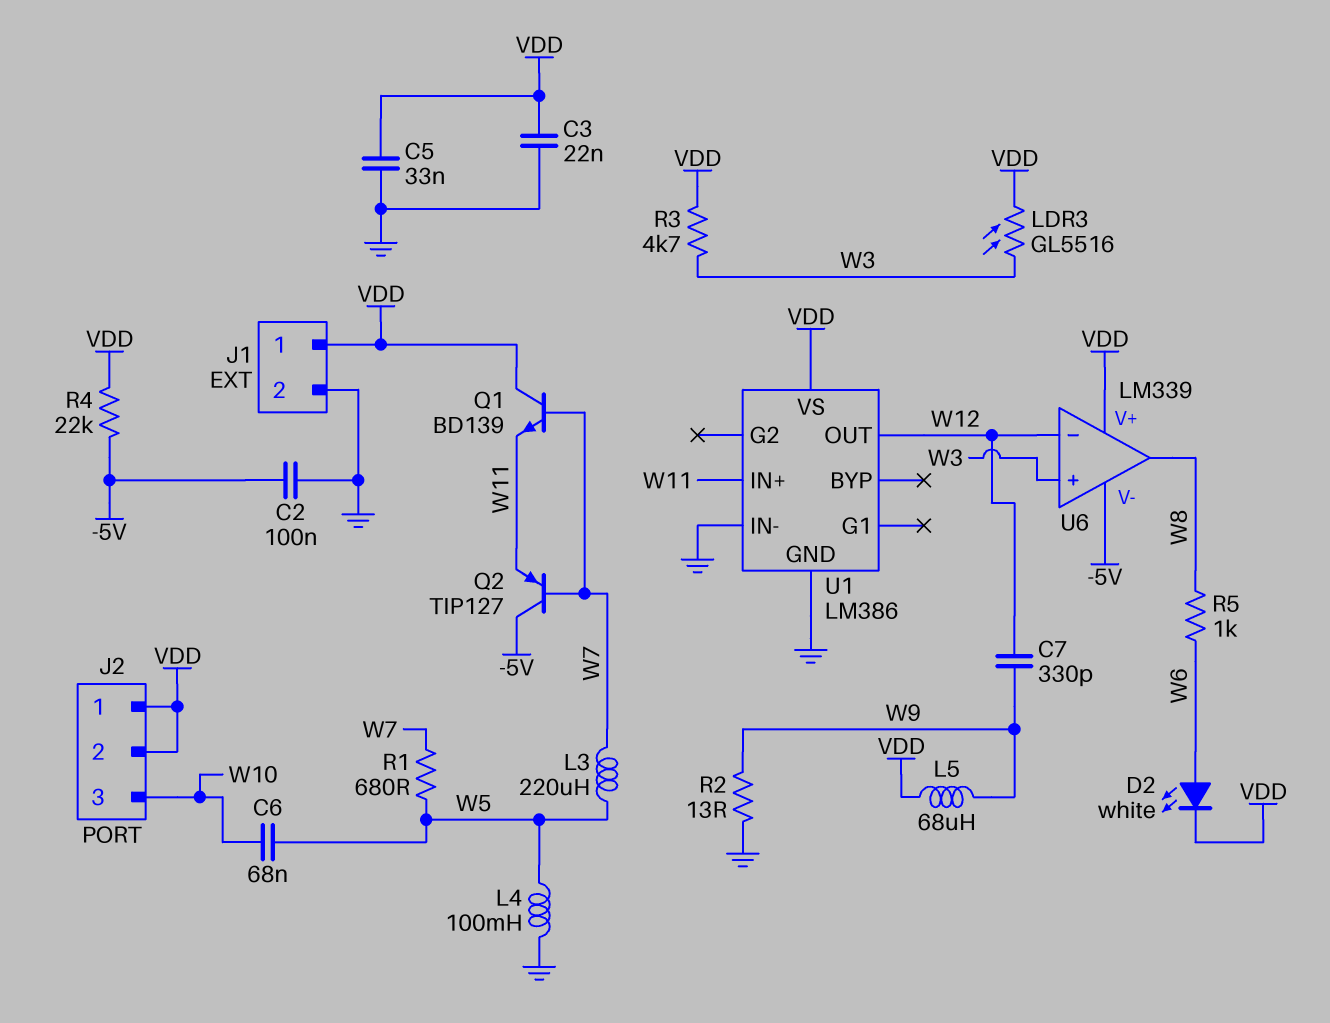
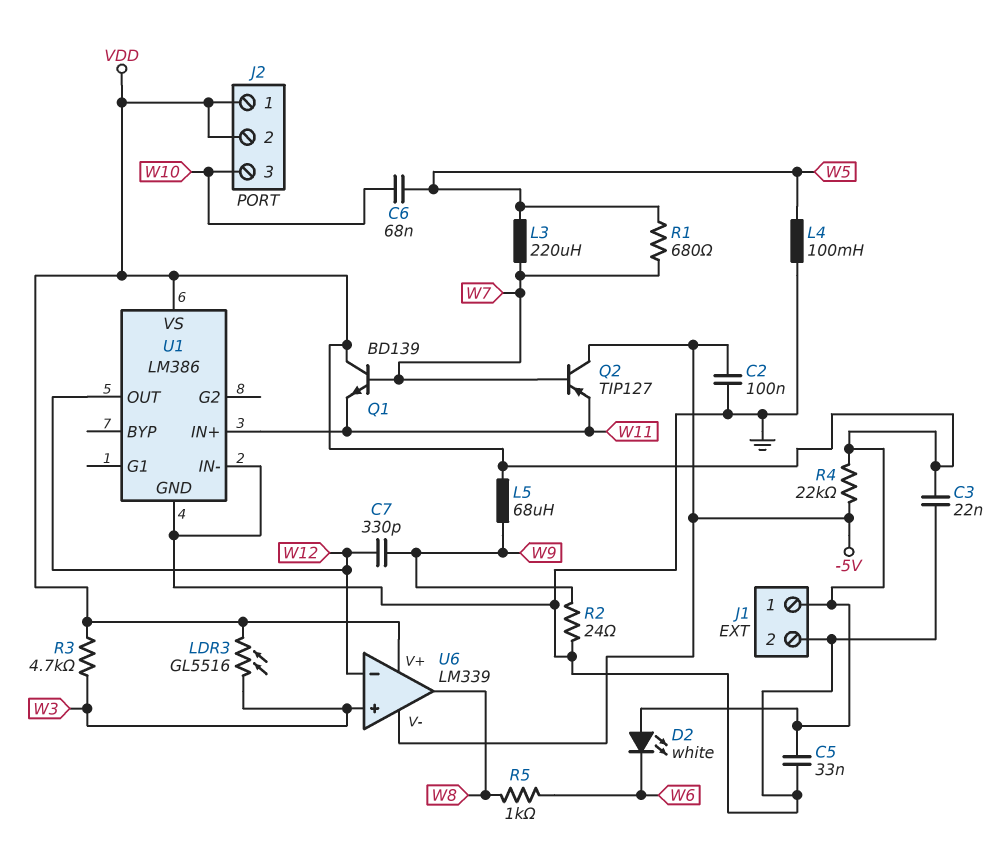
D2: LED white (A W6, K VDD) -> LED white (A VDD, K W6)
R2: 13 (GND, W9) -> 24 (GND, W9)

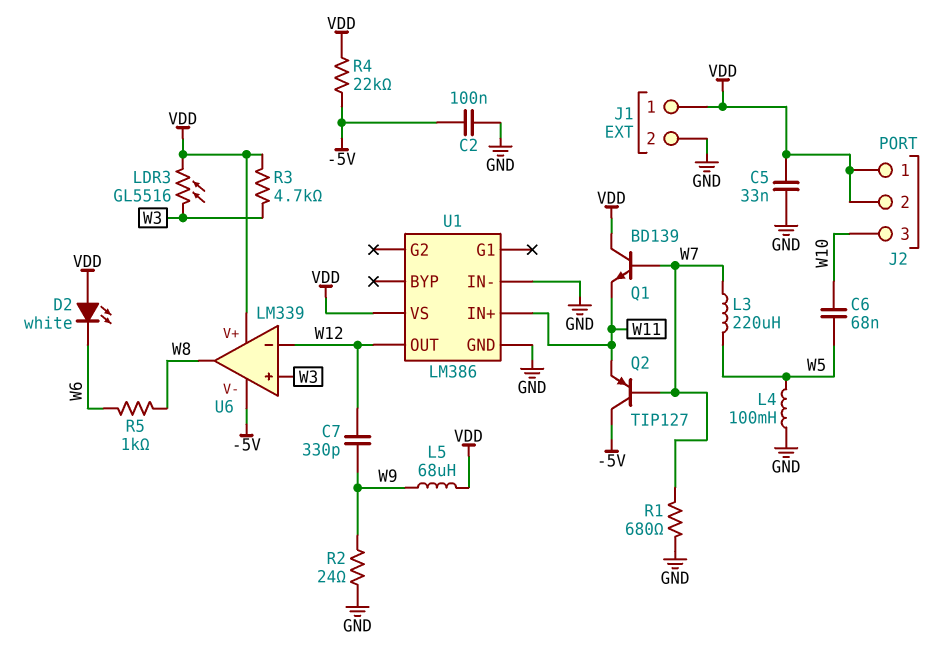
C3: 22nF (GND, VDD) -> none
R1: 680 (W5, W7) -> 680 (GND, W7)

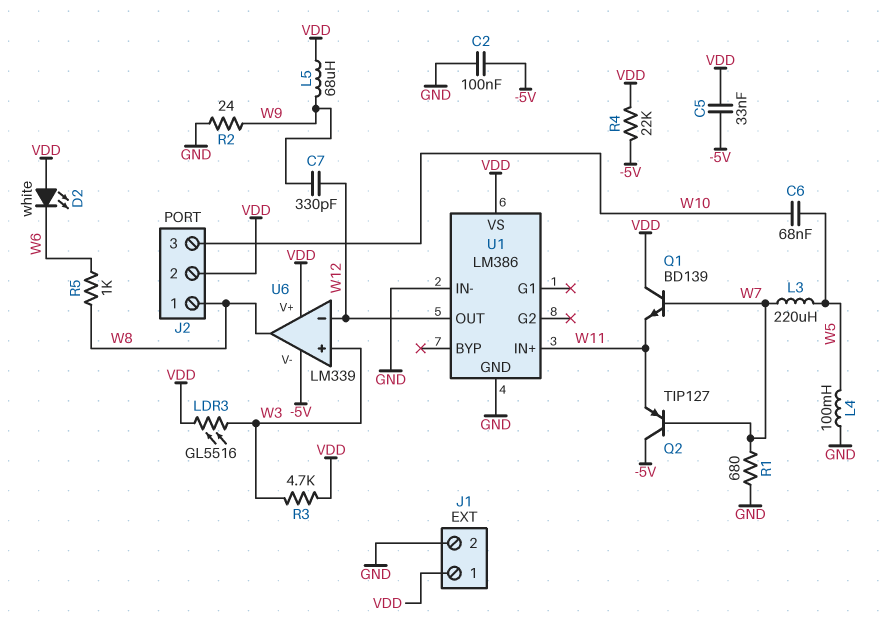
C5: 33nF (GND, VDD) -> 33nF (-5V, VDD)
J2 pin 1: VDD -> W8

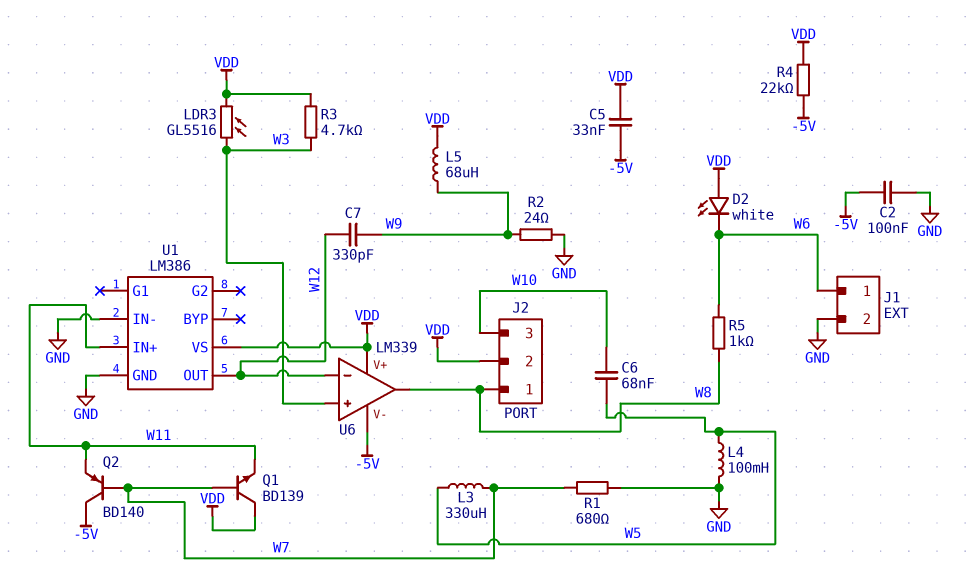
J1 pin 1: VDD -> W6
L3: 220uH (W5, W7) -> 330uH (W5, W7)
Q2: PNP TIP127 (B W7, C -5V, E W11) -> PNP BD140 (B W7, C -5V, E W11)

